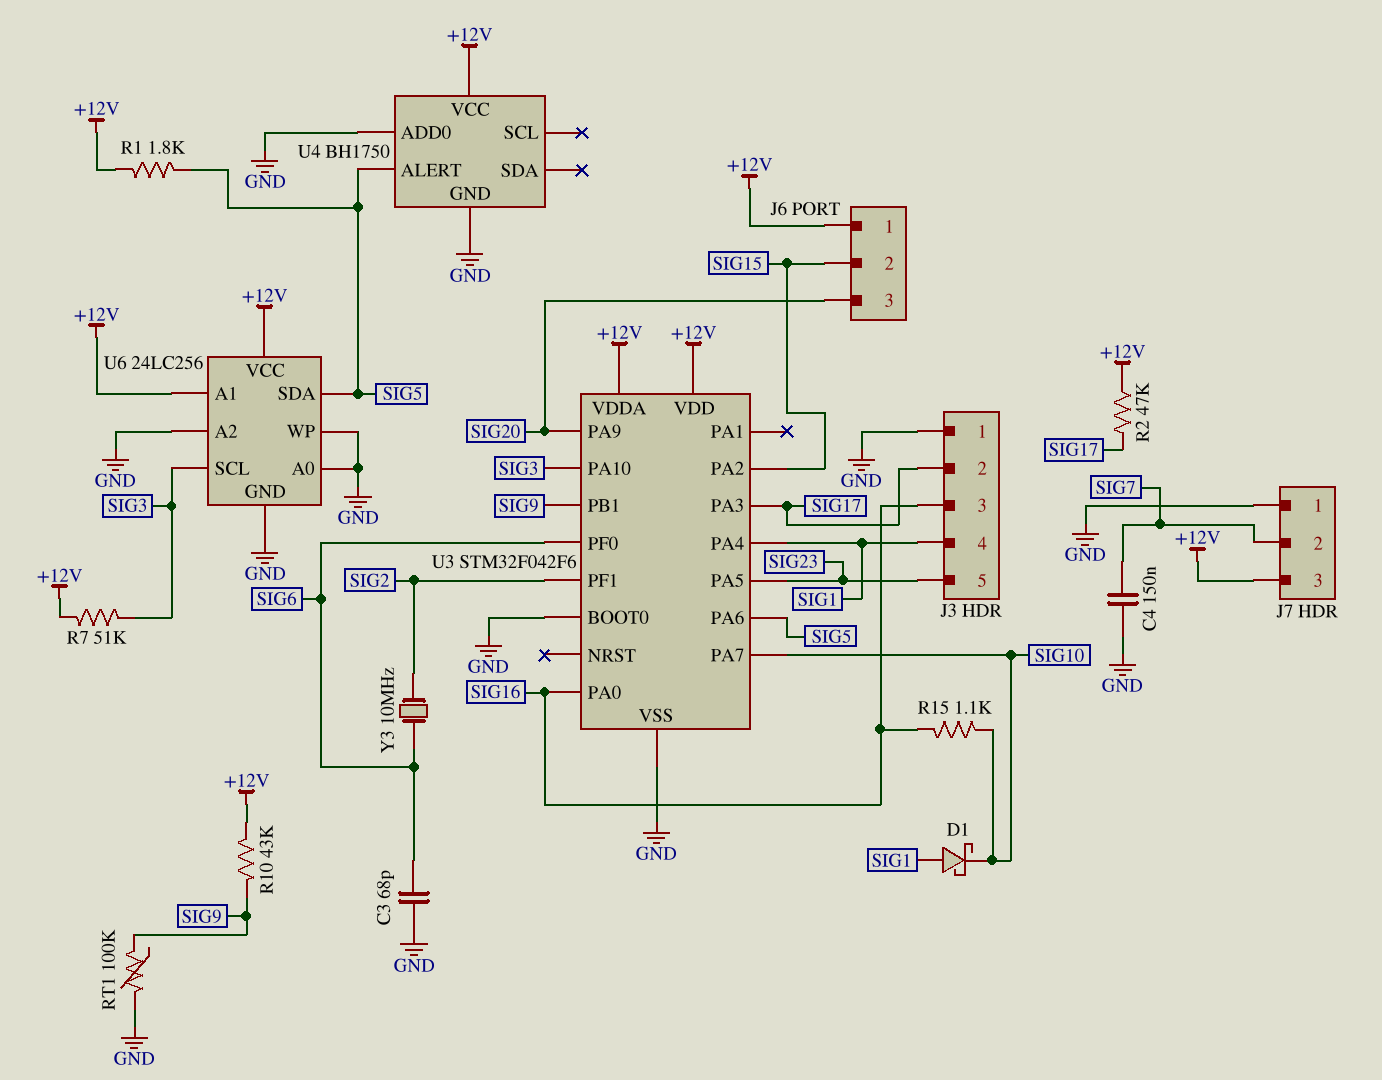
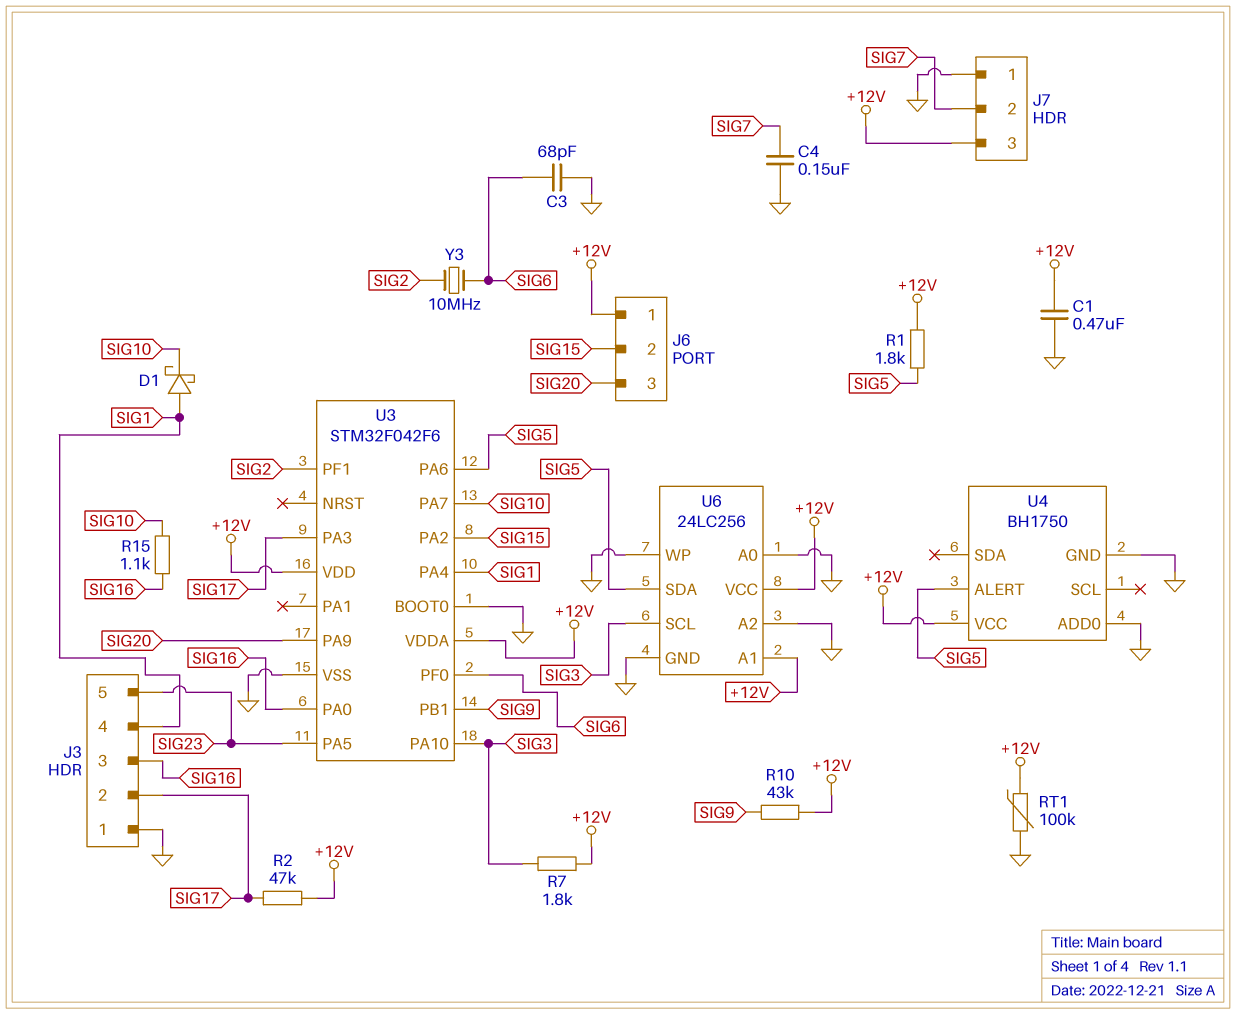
C1: none -> 470nF (+12V, GND)
R7: 51k (+12V, SIG3) -> 1.8k (+12V, SIG3)
RT1: 100k (GND, SIG9) -> 100k (+12V, GND)

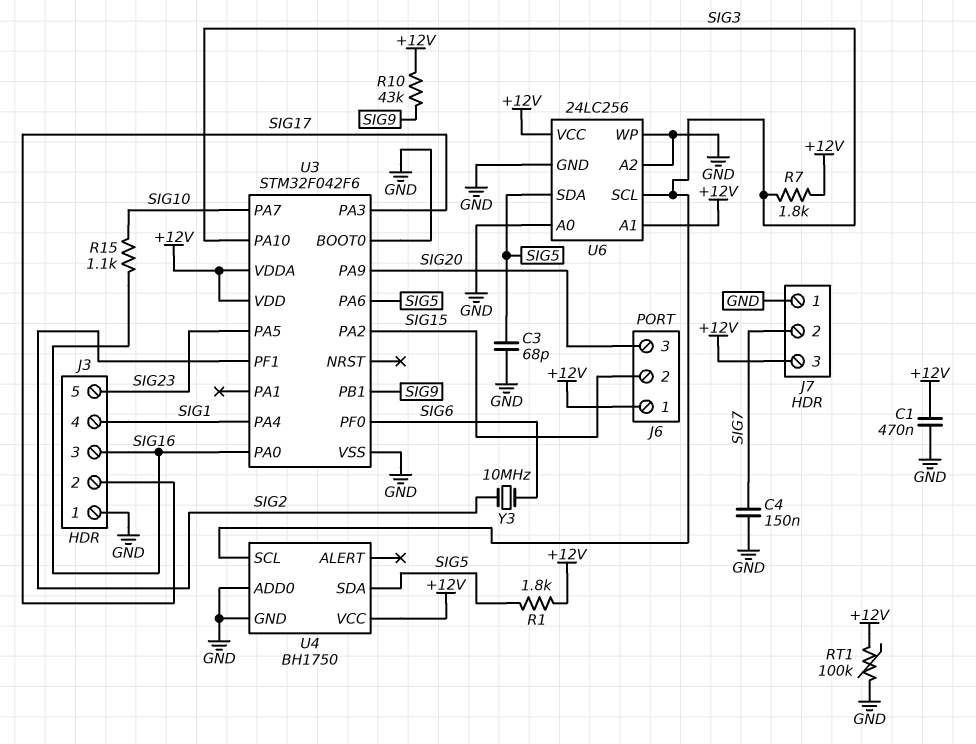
C3: 68pF (GND, SIG6) -> 68pF (GND, SIG5)
D1: schottky (A SIG1, K SIG10) -> none
R2: 47k (+12V, SIG17) -> none
U4 pin ALERT: SIG5 -> none
U4 pin SCL: none -> SIG3
U4 pin SDA: none -> SIG5

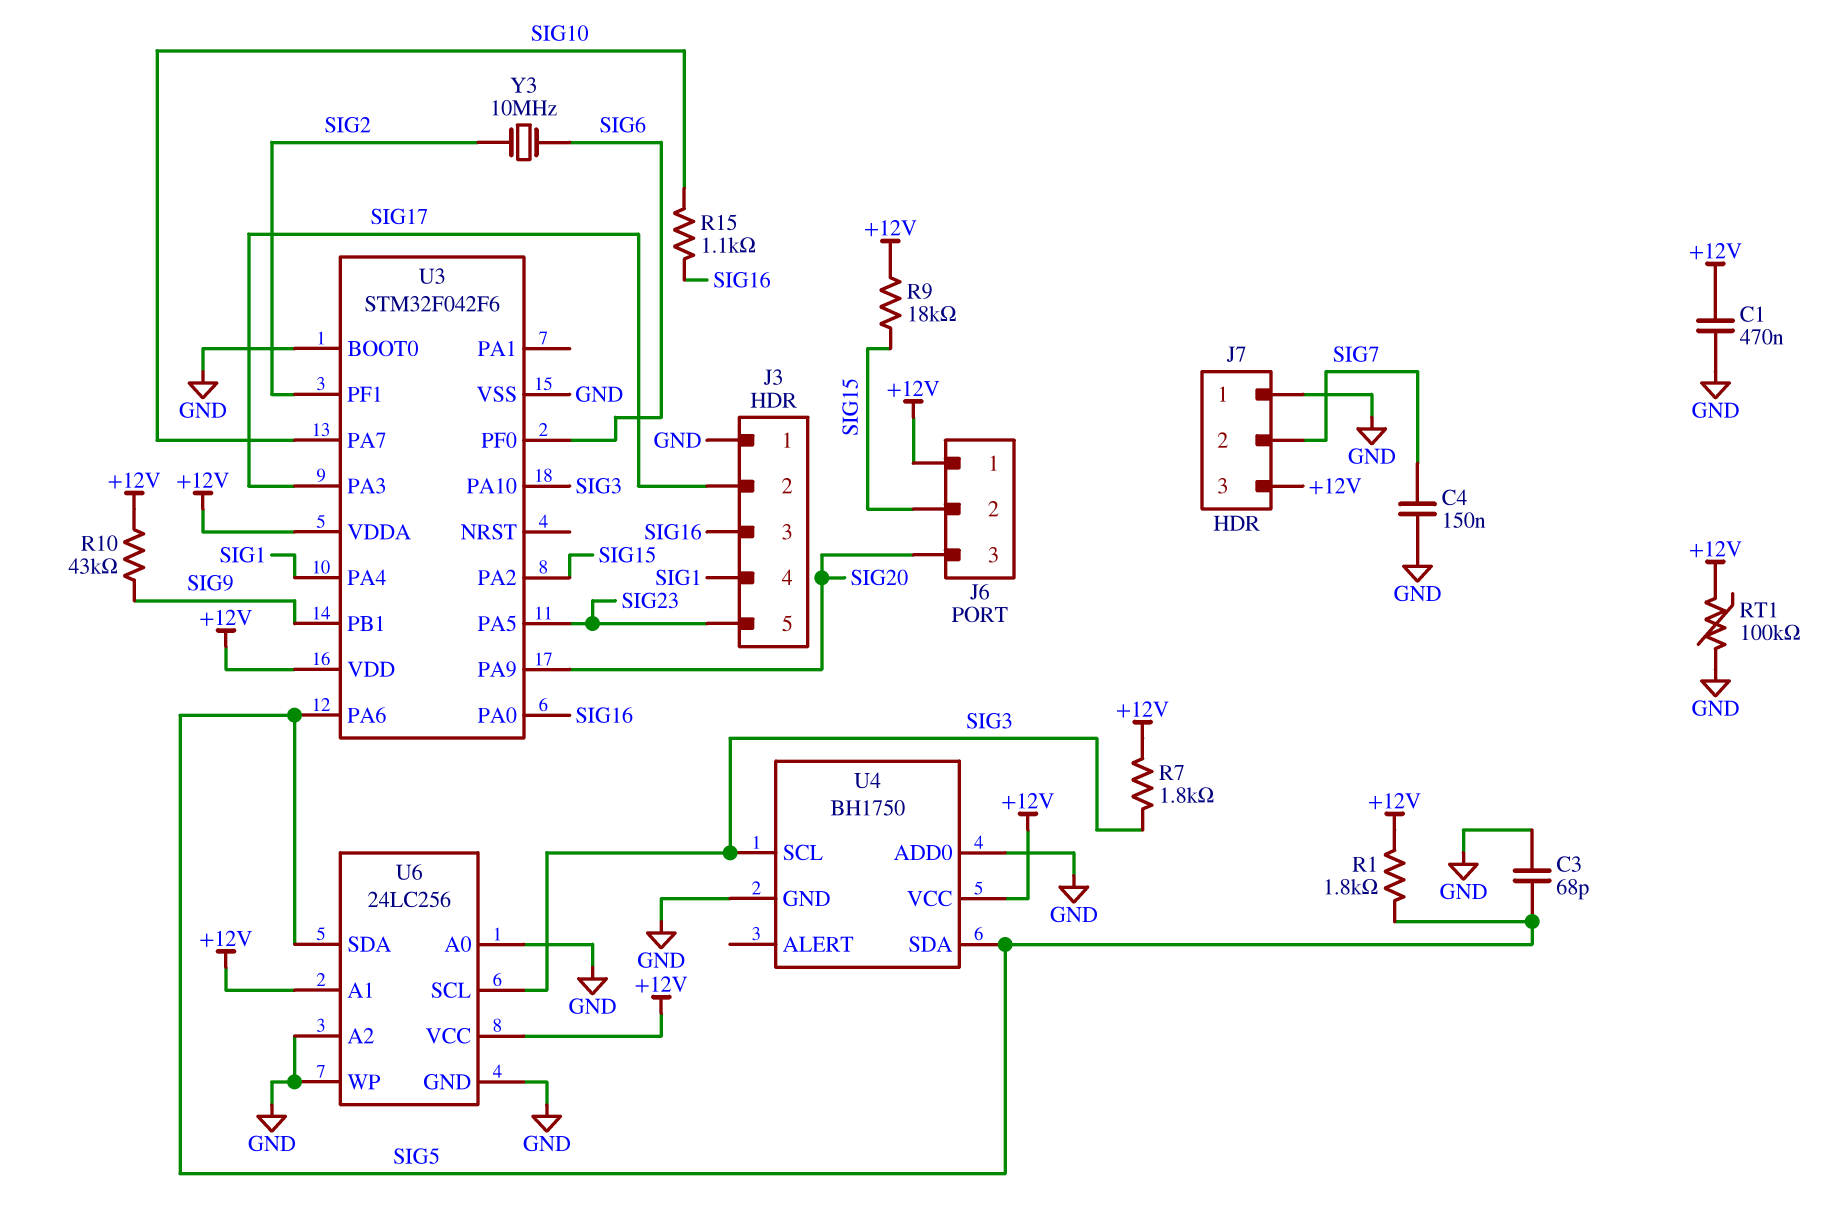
R9: none -> 18k (+12V, SIG15)

